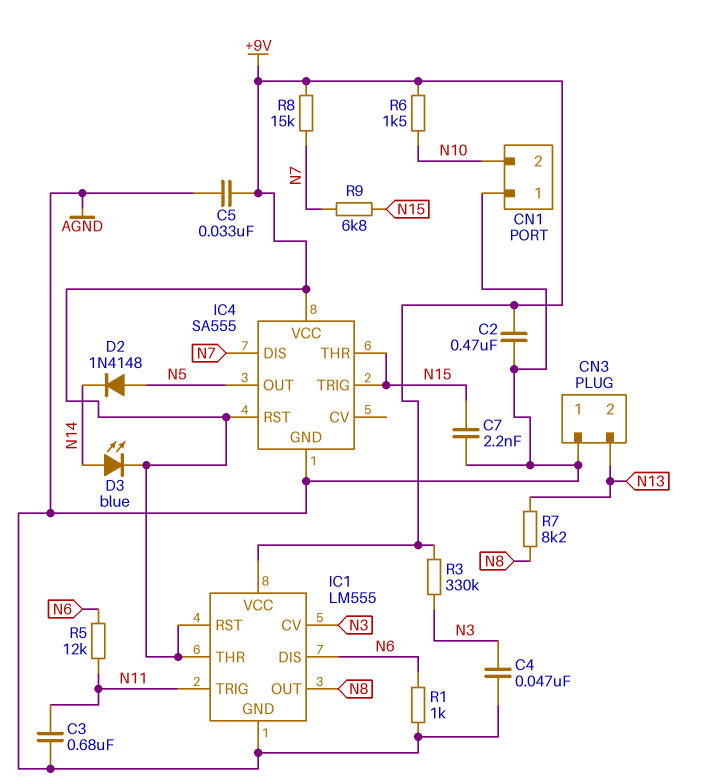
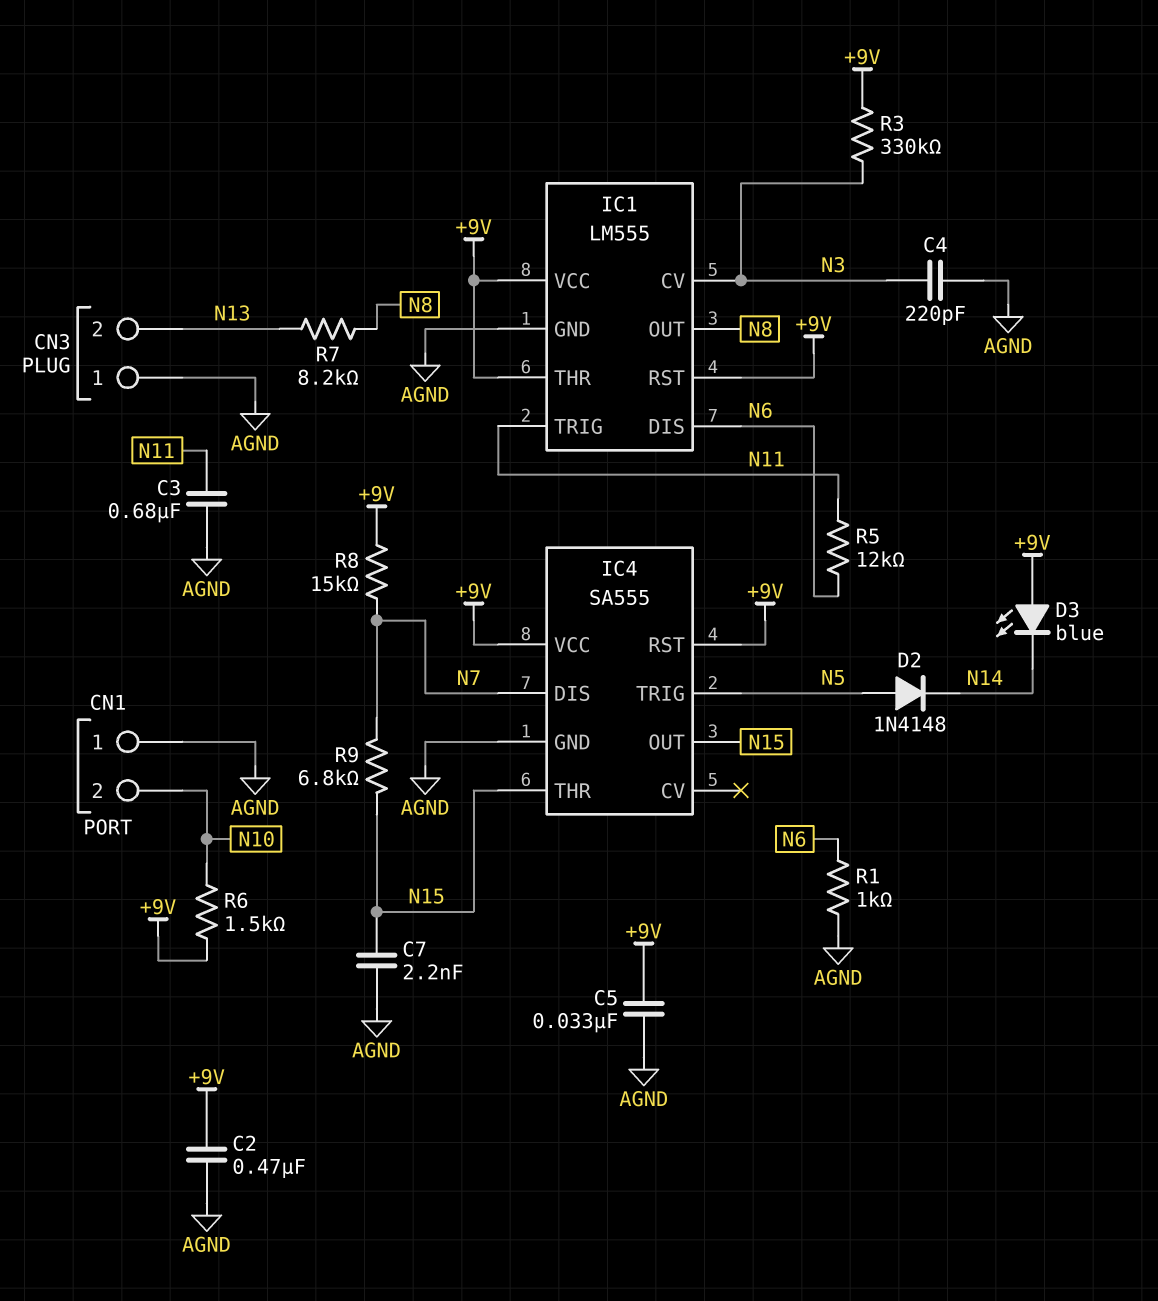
C4: 47nF (AGND, N3) -> 220pF (AGND, N3)
D3: LED blue (A N14, K +9V) -> LED blue (A +9V, K N14)
IC4 pin OUT: N5 -> N15
IC4 pin TRIG: N15 -> N5

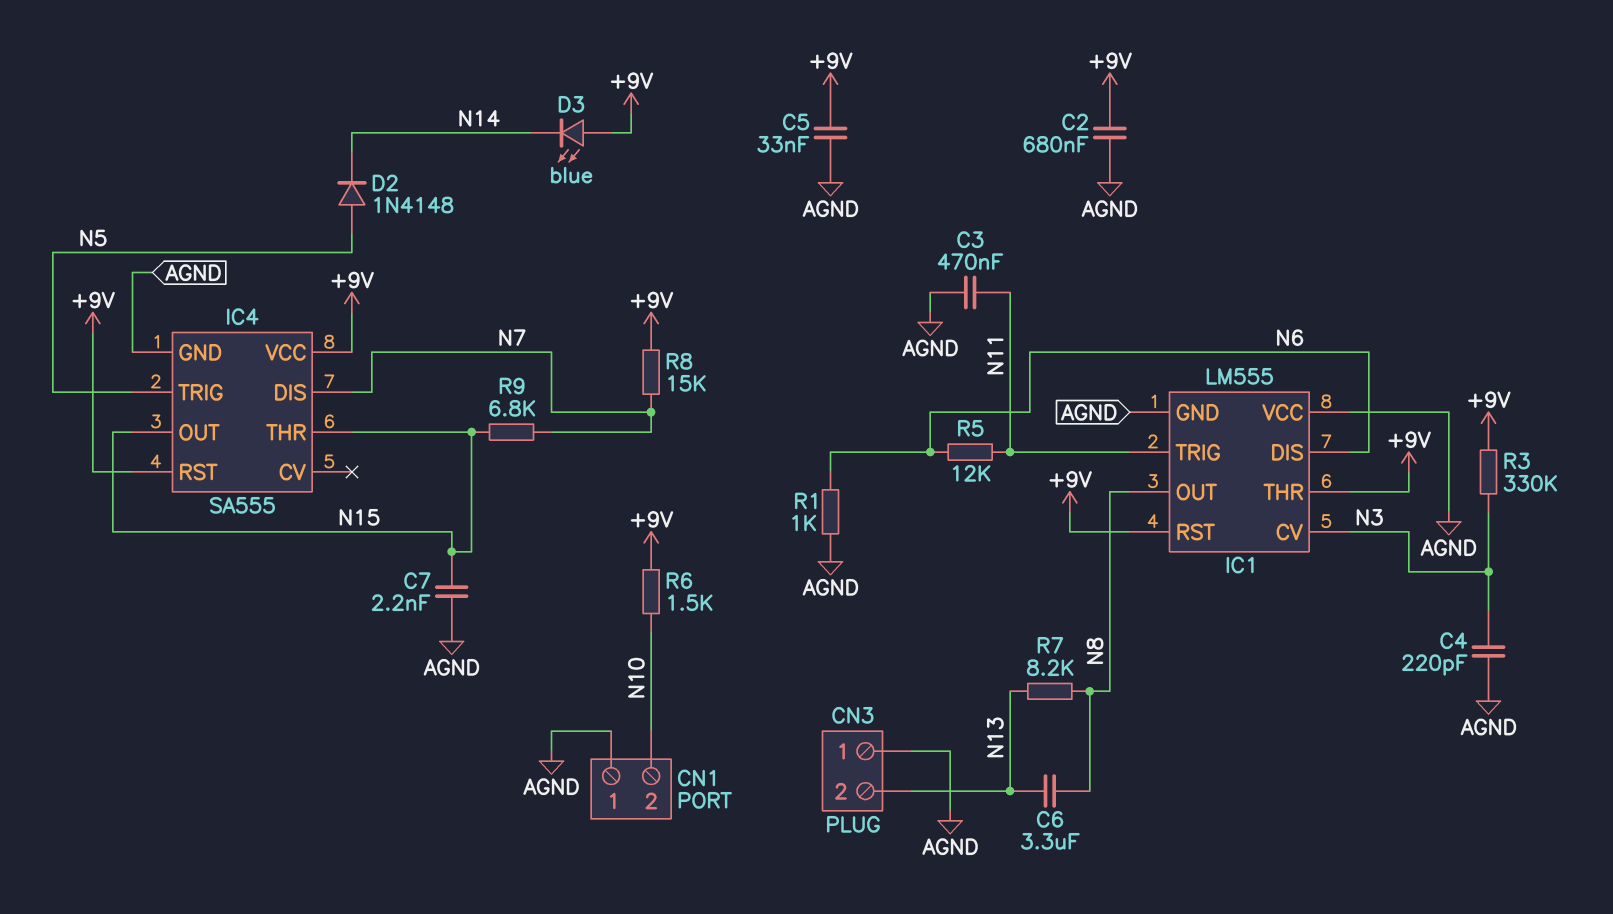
C2: 470nF (+9V, AGND) -> 680nF (+9V, AGND)
C3: 680nF (AGND, N11) -> 470nF (AGND, N11)
C6: none -> 3.3uF (N8, N13)
IC1 pin VCC: +9V -> AGND

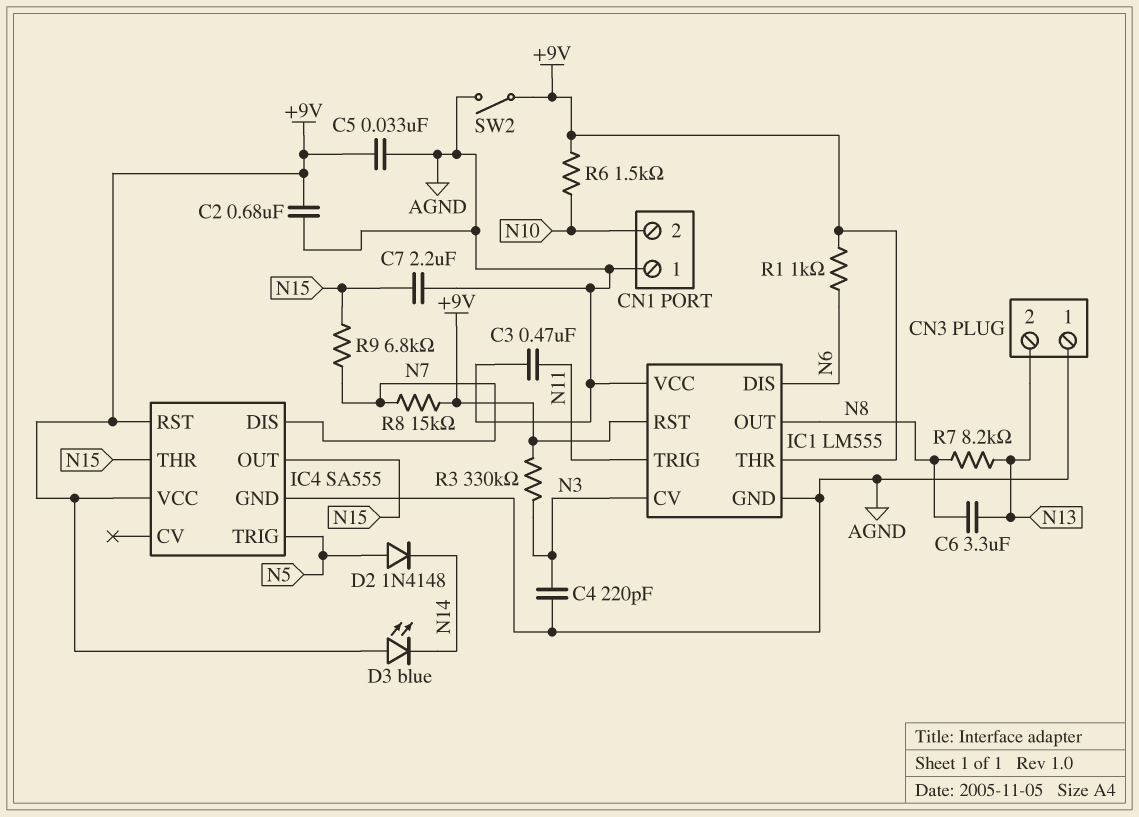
C7: 2.2nF (AGND, N15) -> 2.2uF (AGND, N15)
R1: 1k (AGND, N6) -> 1k (+9V, N6)
R5: 12k (N6, N11) -> none
SW2: none -> switch (+9V, AGND)

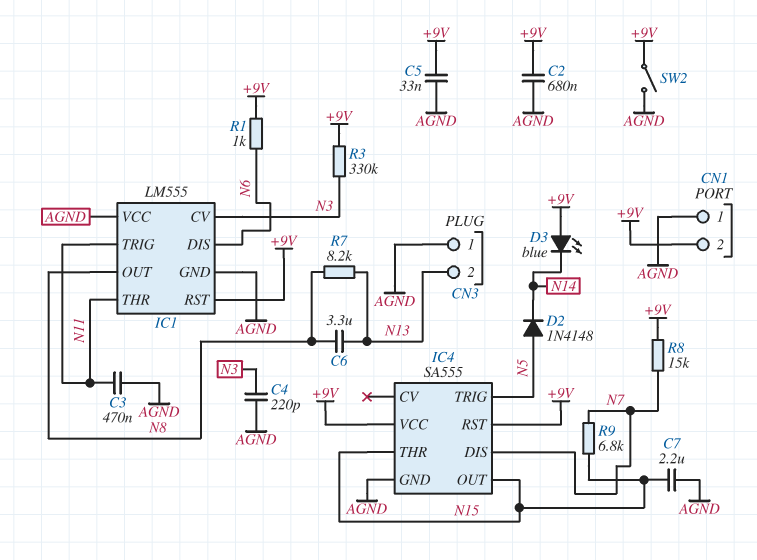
CN1 pin 2: N10 -> +9V
IC1 pin THR: +9V -> N11
R6: 1.5k (+9V, N10) -> none

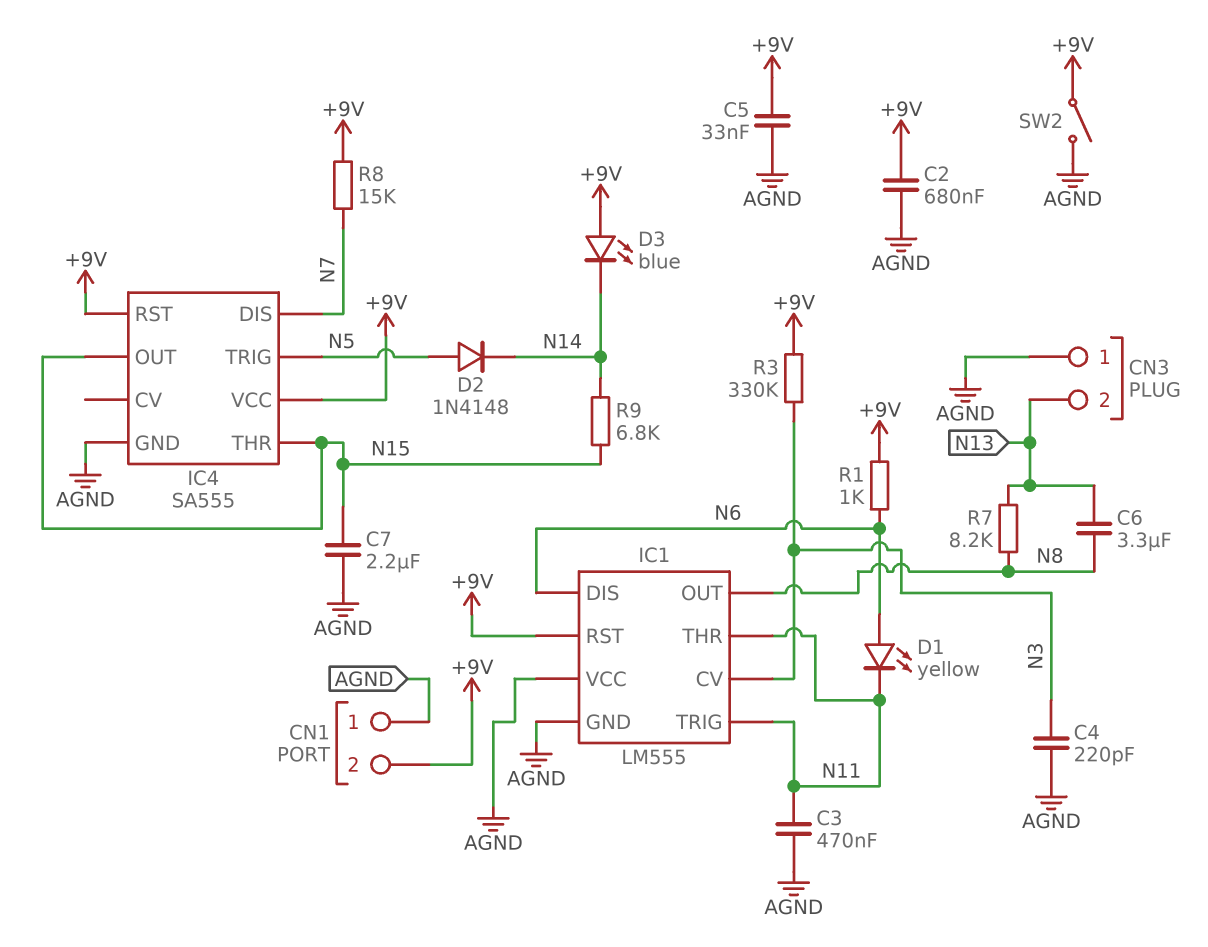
D1: none -> LED yellow (A N6, K N11)
R9: 6.8k (N7, N15) -> 6.8k (N14, N15)

